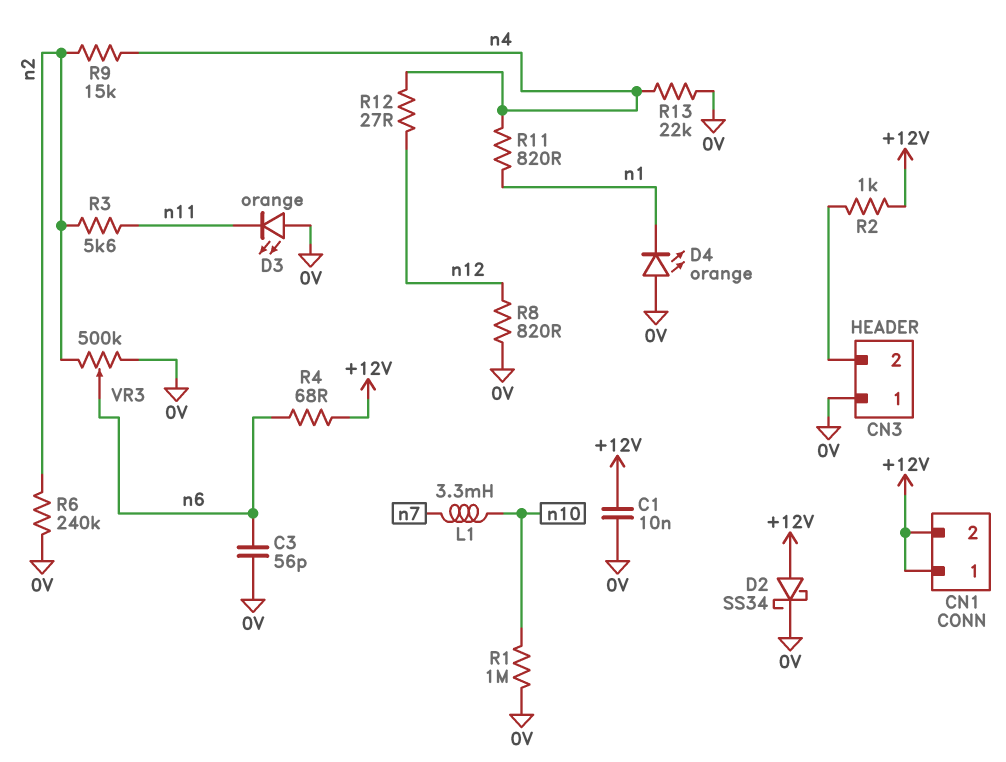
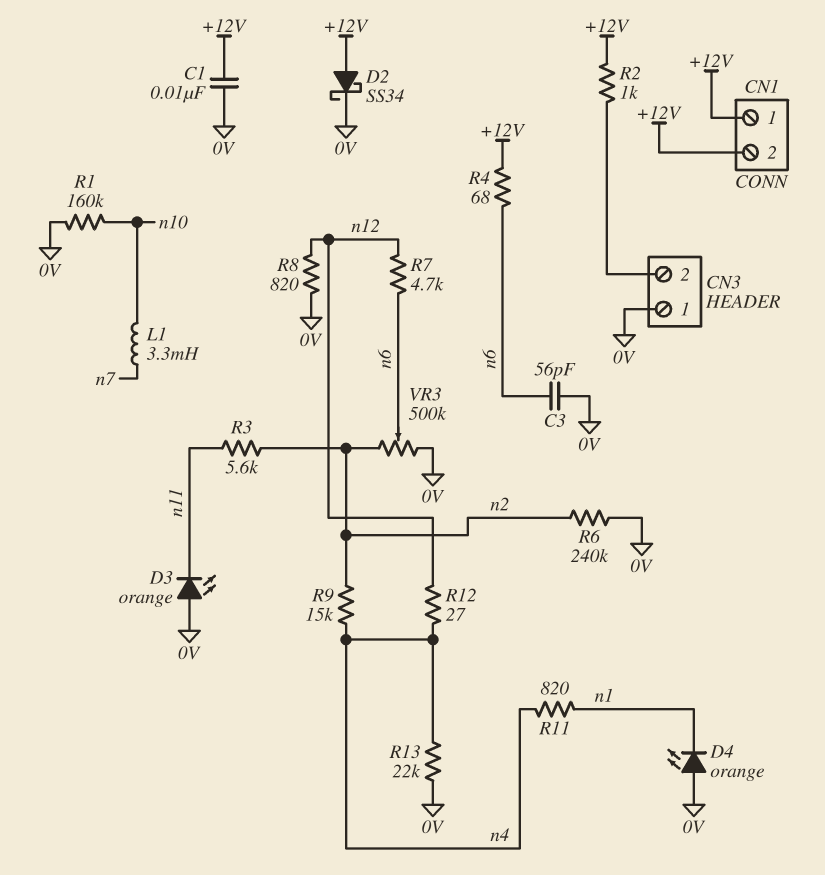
R1: 1M (0V, n10) -> 160k (0V, n10)
R7: none -> 4.7k (n6, n12)

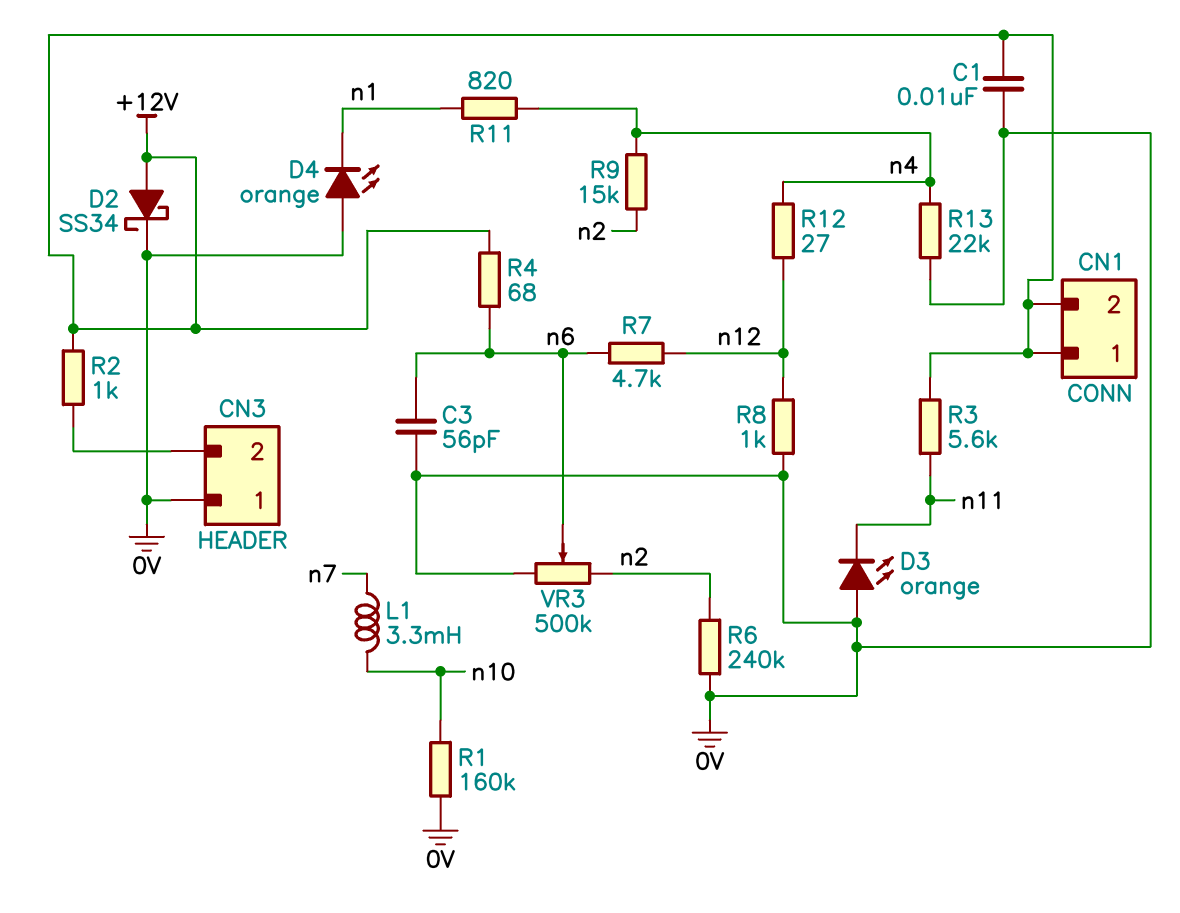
R3: 5.6k (n2, n11) -> 5.6k (+12V, n11)
R8: 820 (0V, n12) -> 1k (0V, n12)

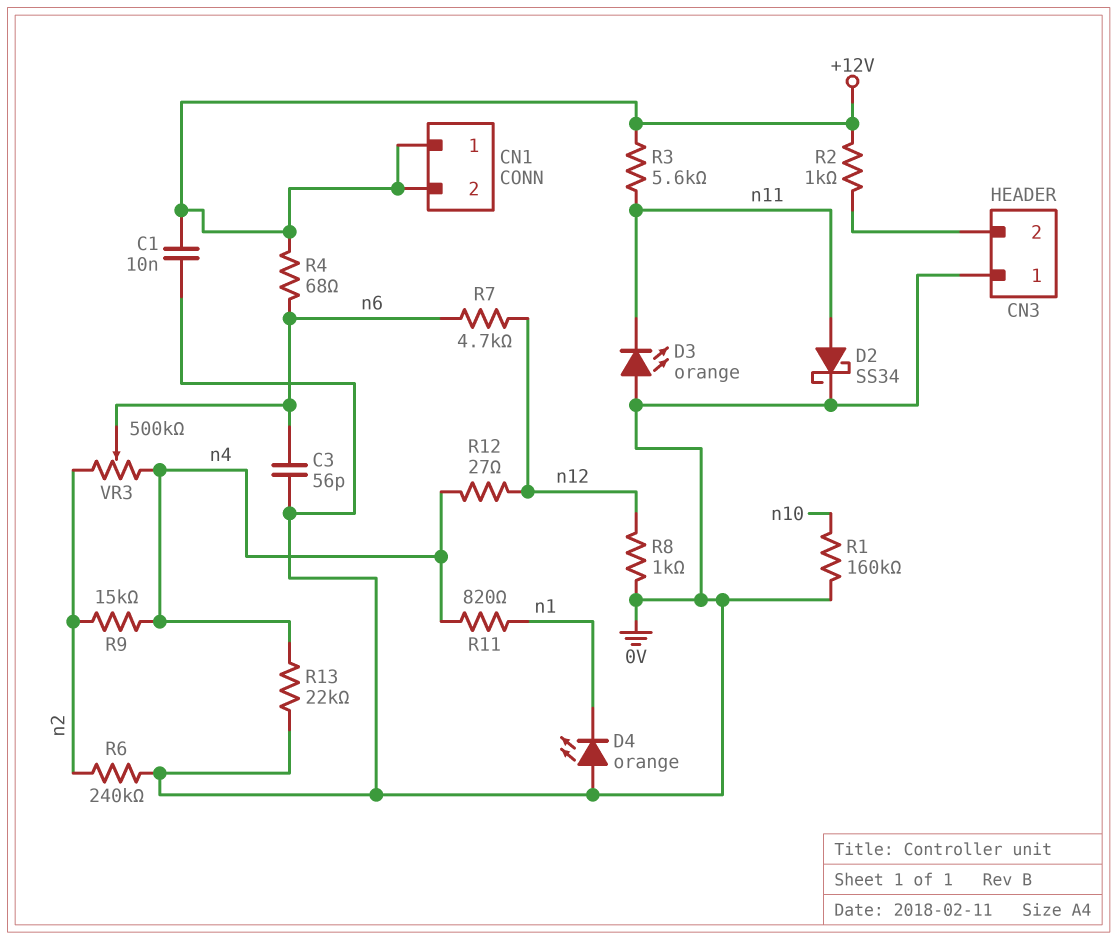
D2: schottky SS34 (A +12V, K 0V) -> schottky SS34 (A n11, K 0V)
L1: 3.3mH (n7, n10) -> none
VR3: 500k (0V, n2, wiper n6) -> 500k (n2, n4, wiper n6)

